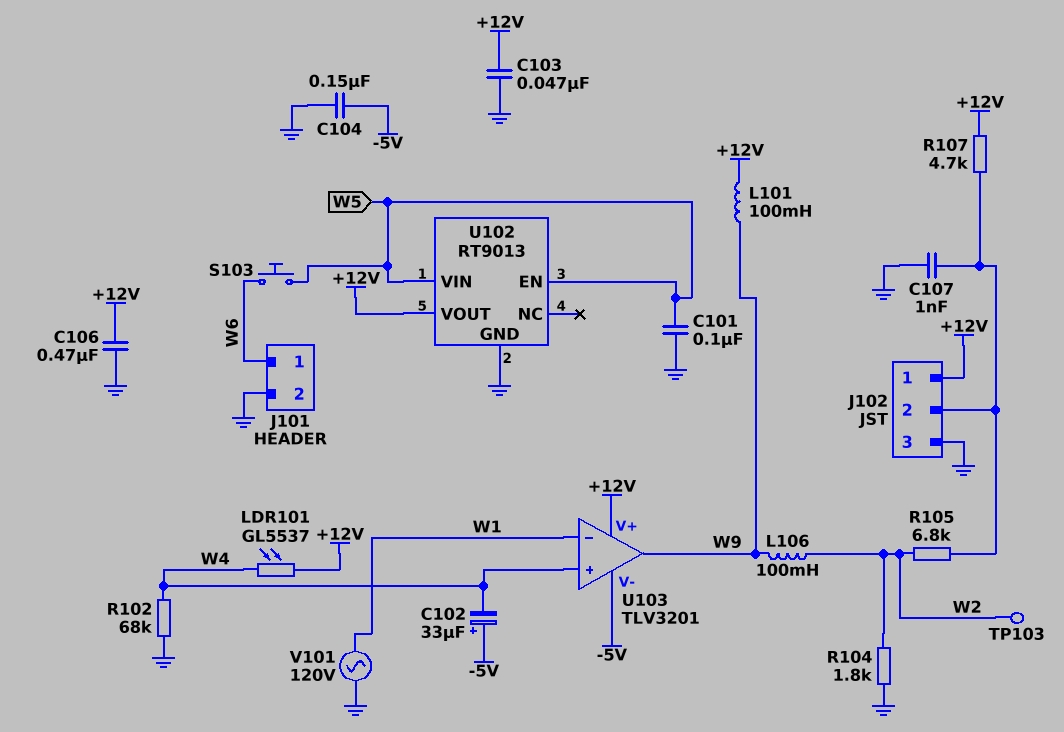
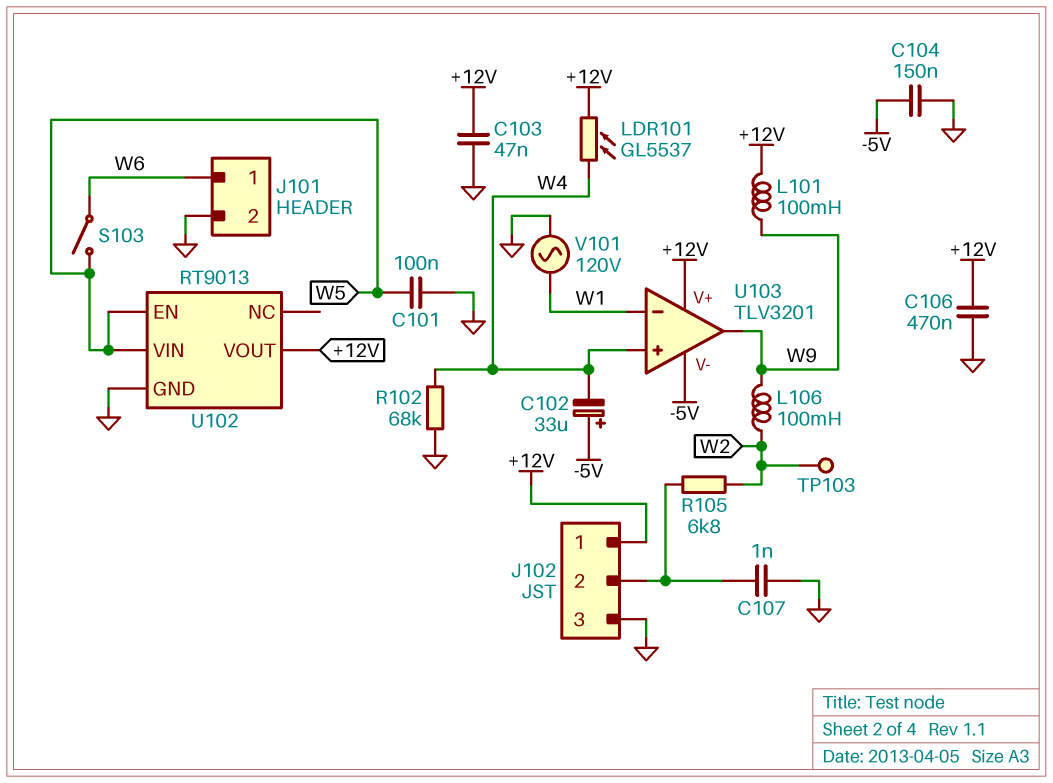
R104: 1.8k (GND, W2) -> none
R107: 4.7k (+12V, J102/2) -> none
S103: button (W5, W6) -> switch (W5, W6)

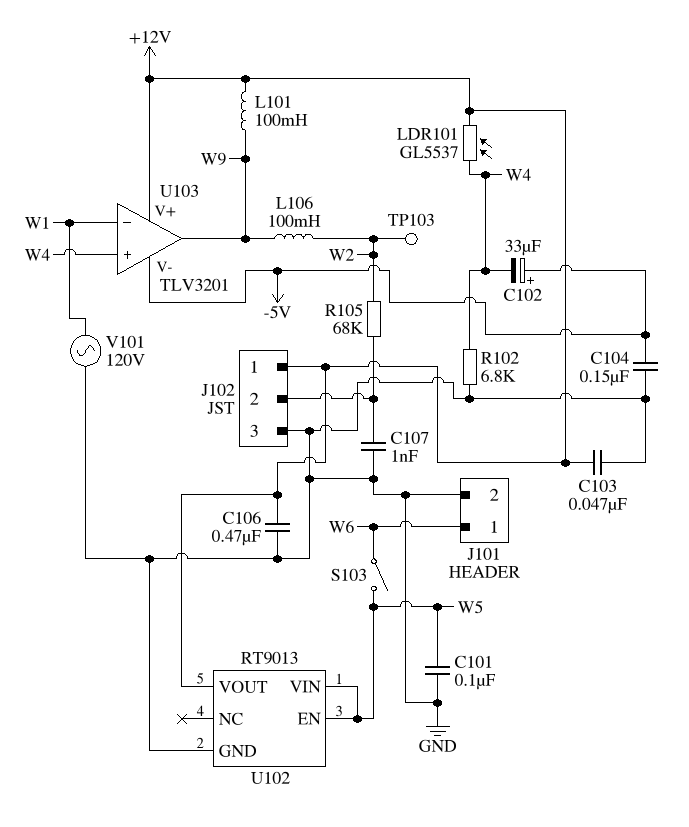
R102: 68k (GND, W4) -> 6.8k (GND, W4)
R105: 6.8k (J102/2, W2) -> 68k (J102/2, W2)

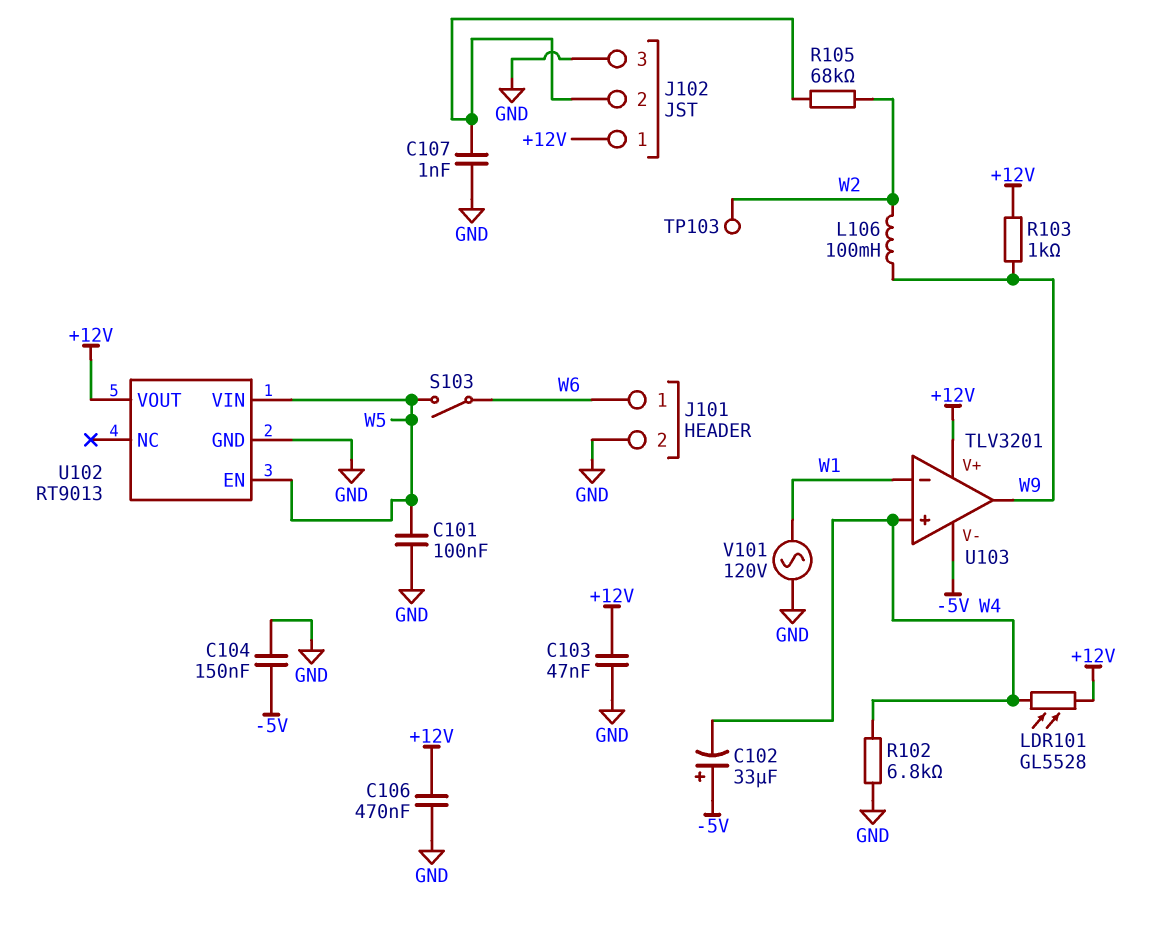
L101: 100mH (+12V, W9) -> none
LDR101: GL5537 (+12V, W4) -> GL5528 (+12V, W4)
R103: none -> 1k (+12V, W9)

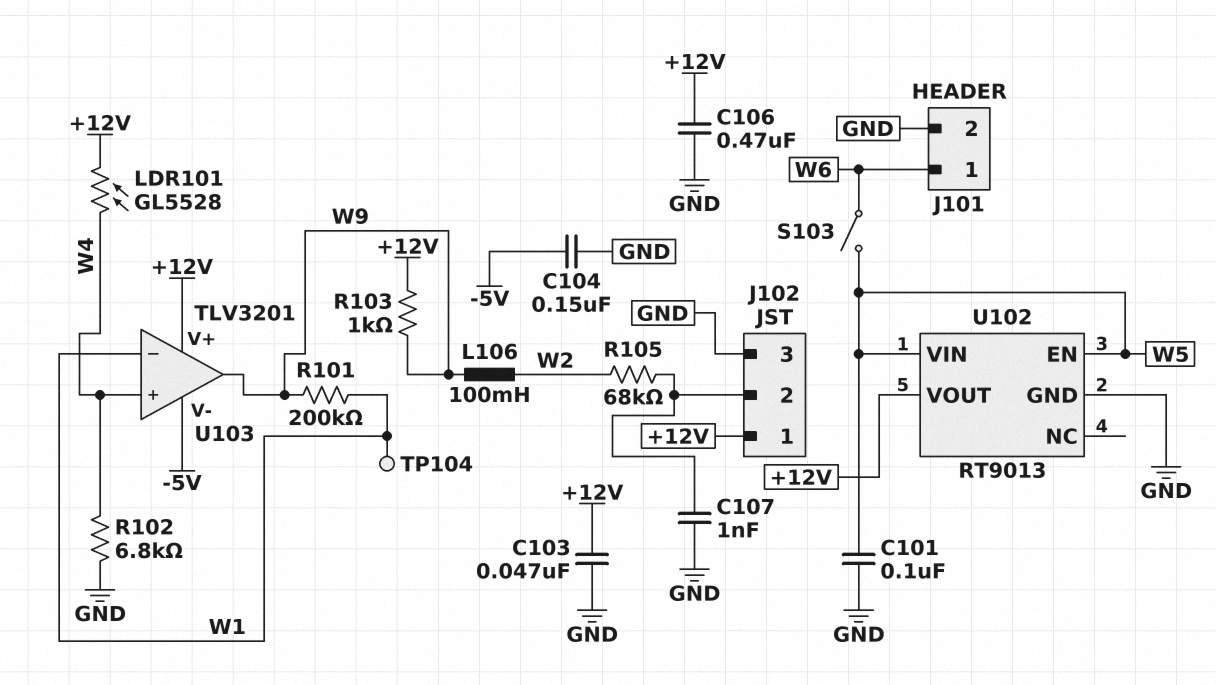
C102: 33uF (plus -5V, minus W4) -> none
R101: none -> 200k (W1, W9)
TP103: test point (W2) -> none
TP104: none -> test point (W1)
V101: AC 120V (GND, W1) -> none

